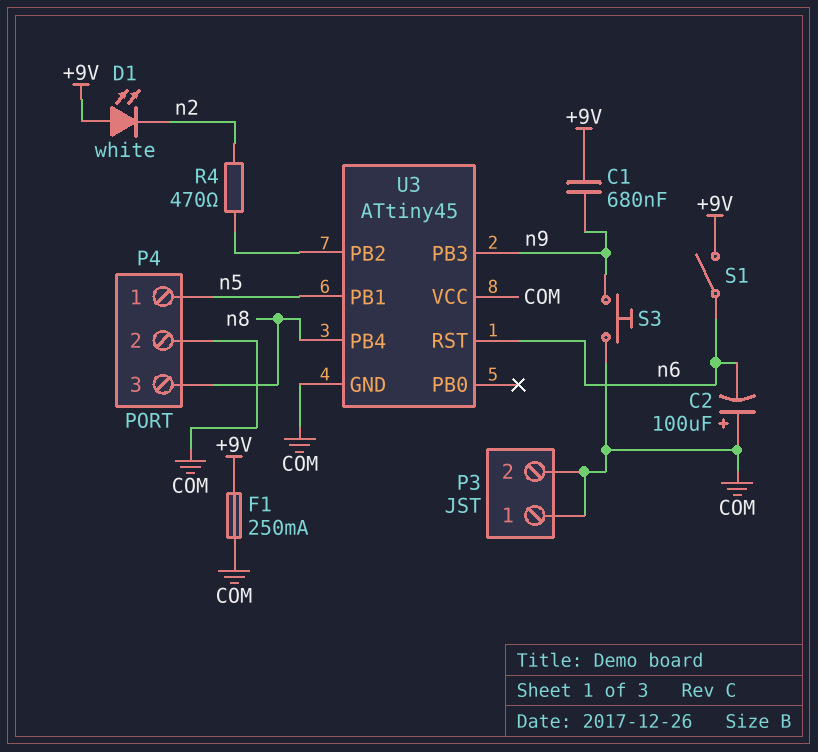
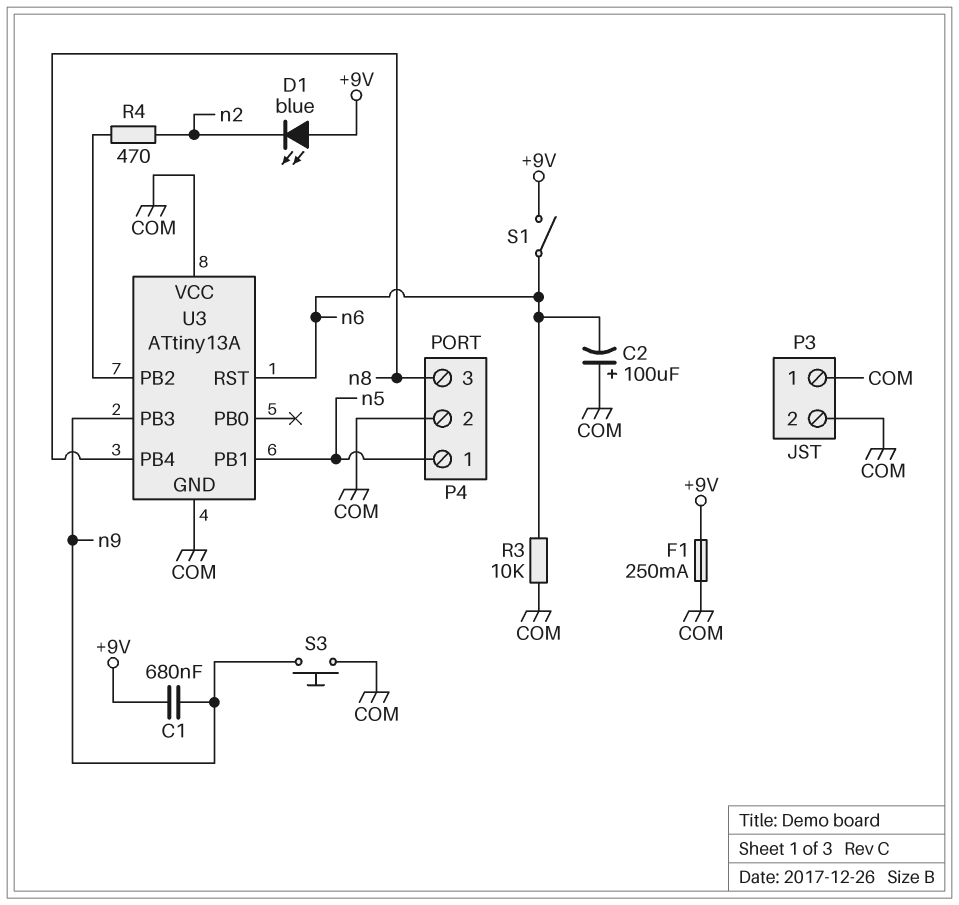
D1: LED white (A +9V, K n2) -> LED blue (A +9V, K n2)
R3: none -> 10k (COM, n6)
U3: ATtiny45 -> ATtiny13A

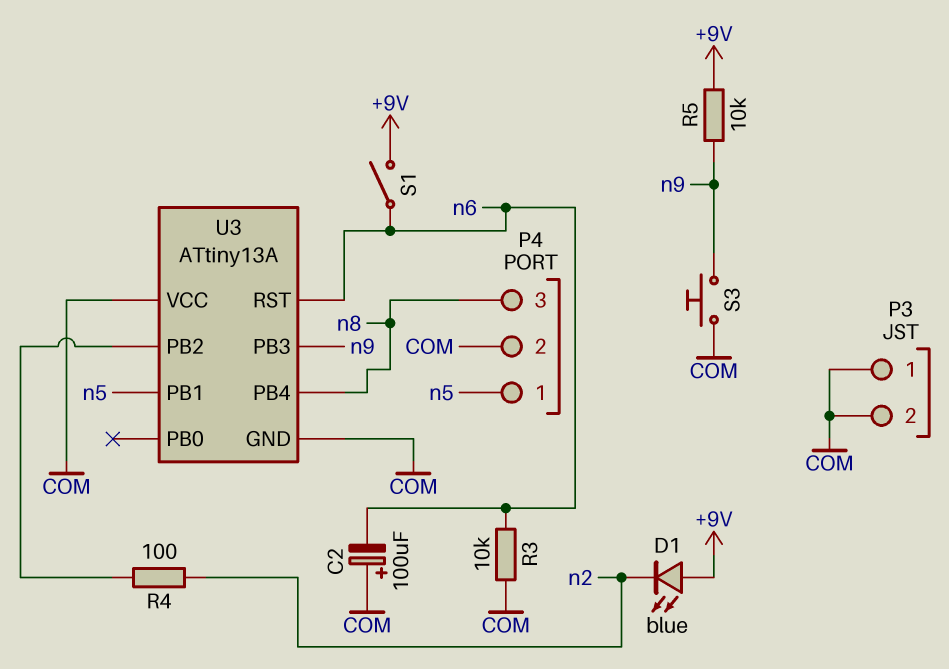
C1: 680nF (+9V, n9) -> none
F1: 250mA (+9V, COM) -> none
R4: 470 (U3/PB2, n2) -> 100 (U3/PB2, n2)
R5: none -> 10k (+9V, n9)

